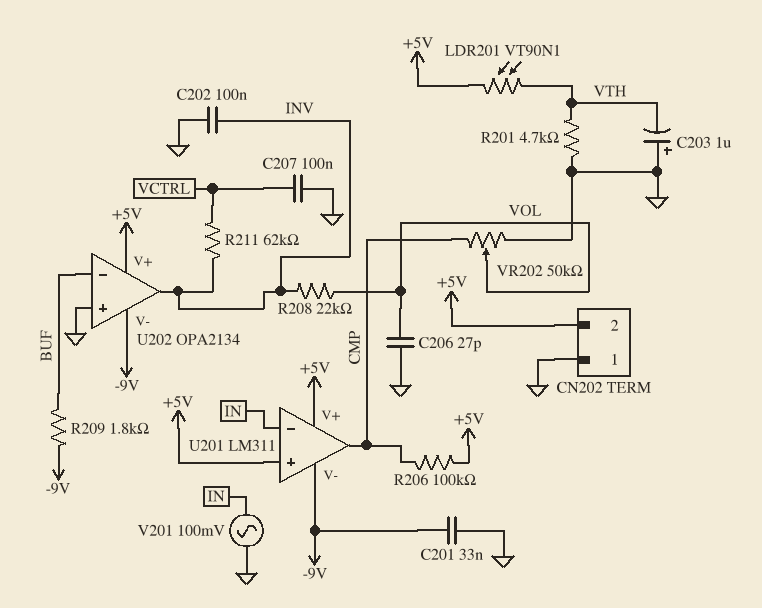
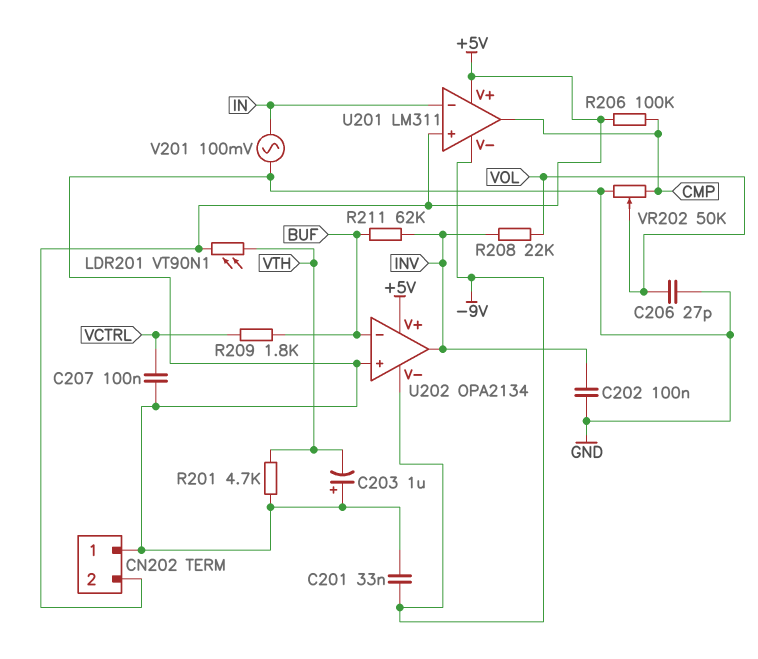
R209: 1.8k (-9V, BUF) -> 1.8k (BUF, VCTRL)
R211: 62k (INV, VCTRL) -> 62k (BUF, INV)

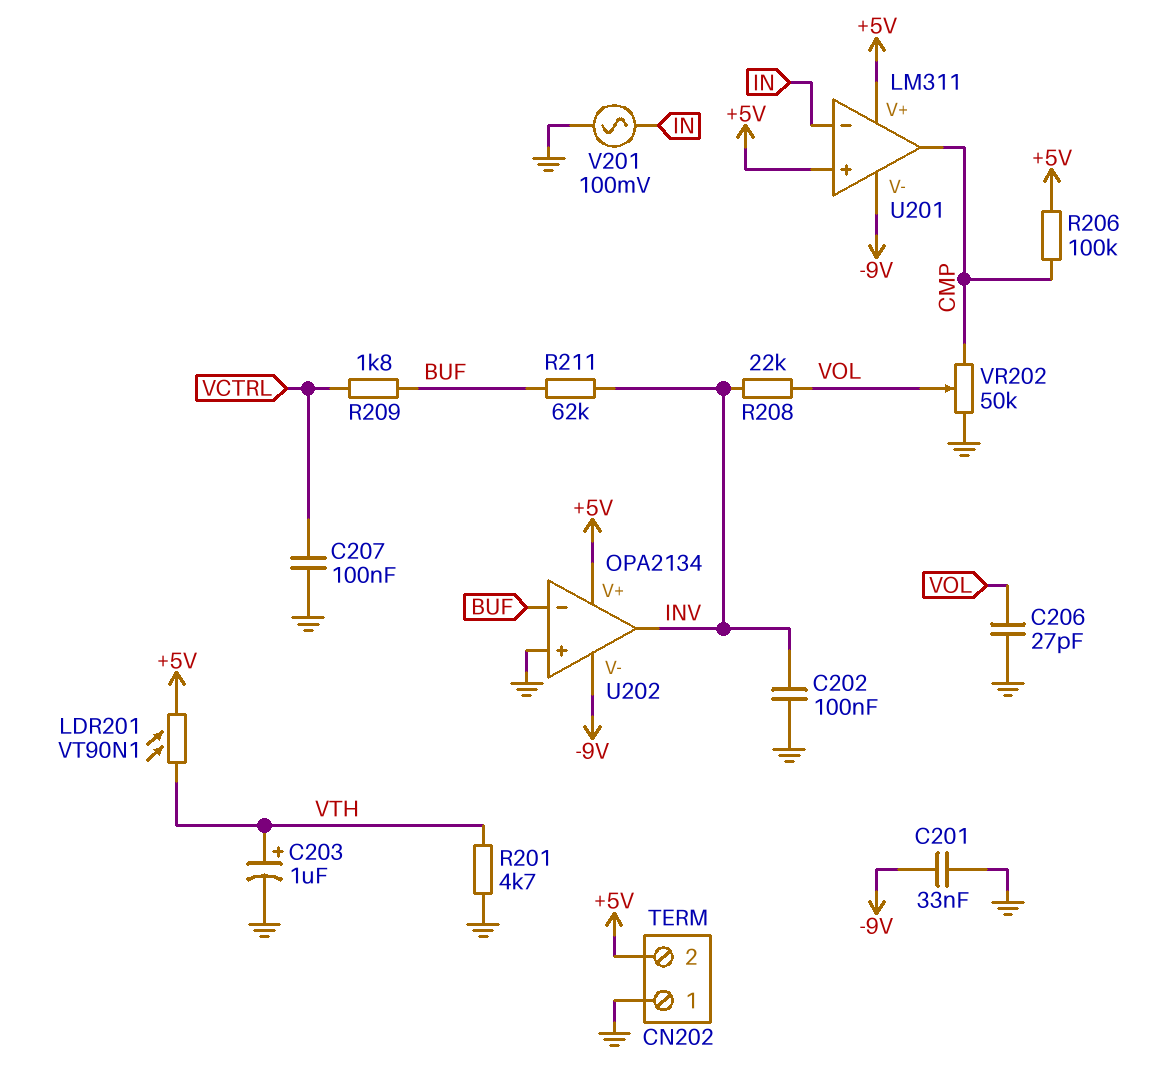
C203: 1uF (plus GND, minus VTH) -> 1uF (plus VTH, minus GND)

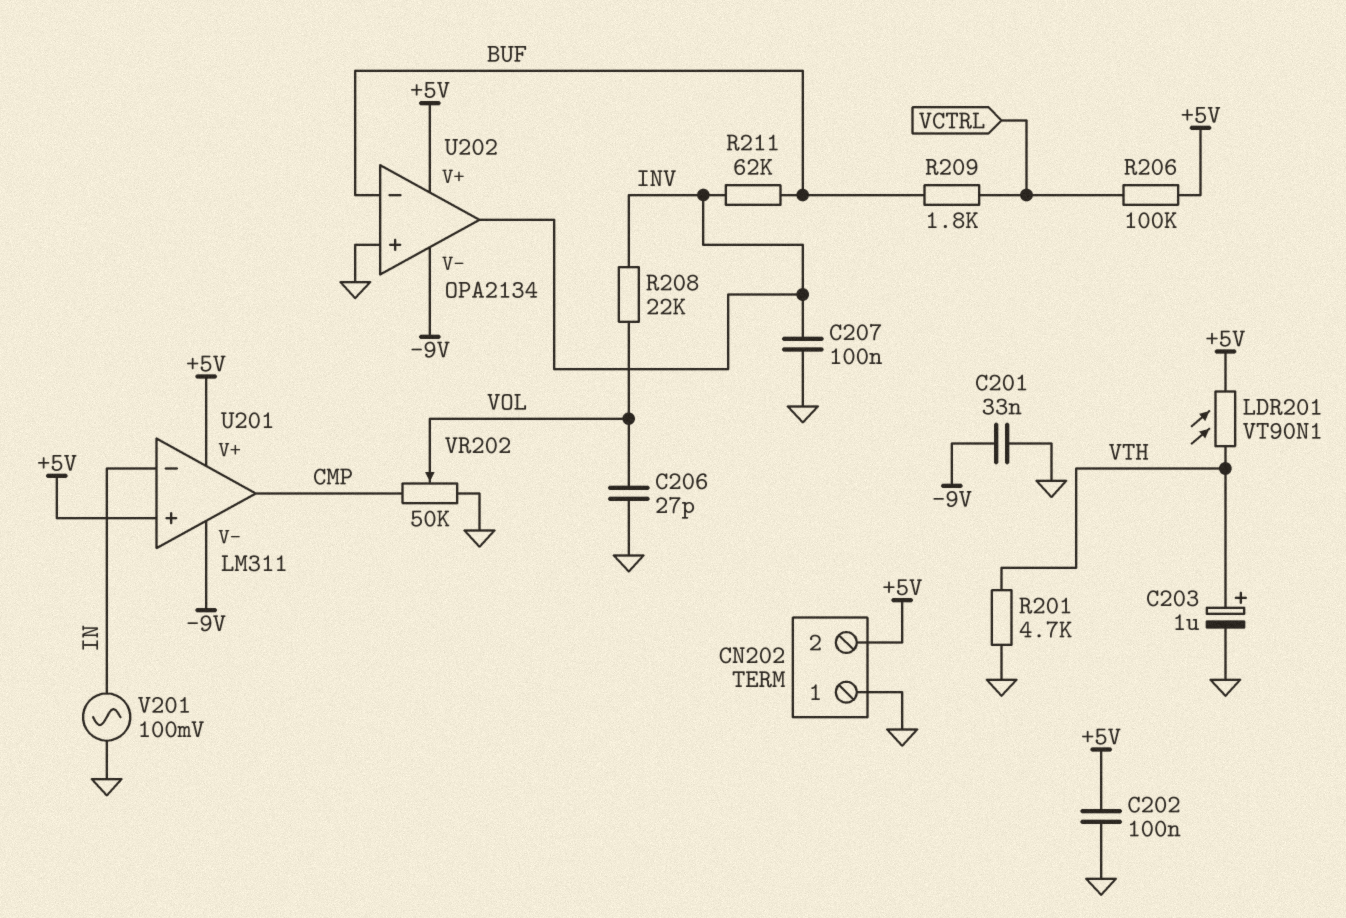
C202: 100nF (GND, INV) -> 100nF (+5V, GND)
C207: 100nF (GND, VCTRL) -> 100nF (GND, INV)
R206: 100k (+5V, CMP) -> 100k (+5V, VCTRL)

